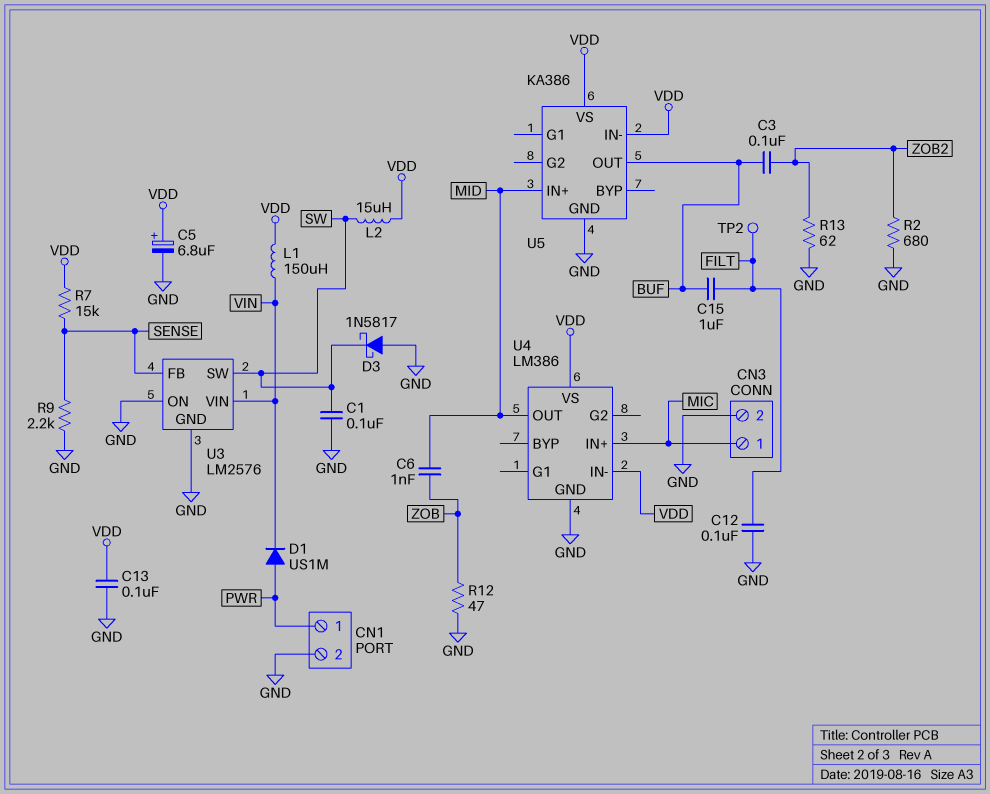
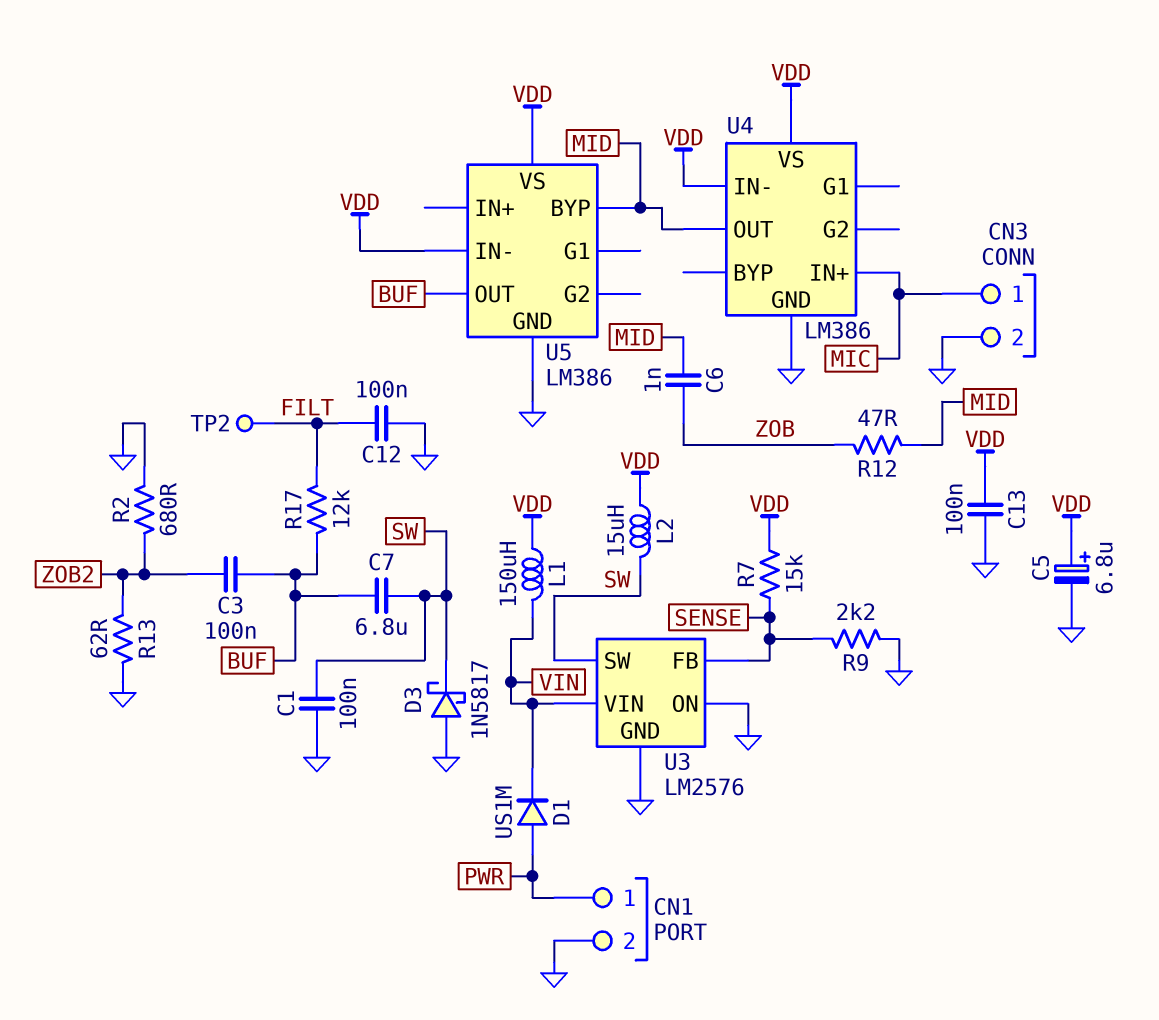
C7: none -> 6.8uF (BUF, SW)
C15: 1uF (BUF, FILT) -> none
R12: 47 (GND, ZOB) -> 47 (MID, ZOB)
R17: none -> 12k (BUF, FILT)
U5: KA386 -> LM386
U5 pin BYP: none -> MID
U5 pin IN+: MID -> none

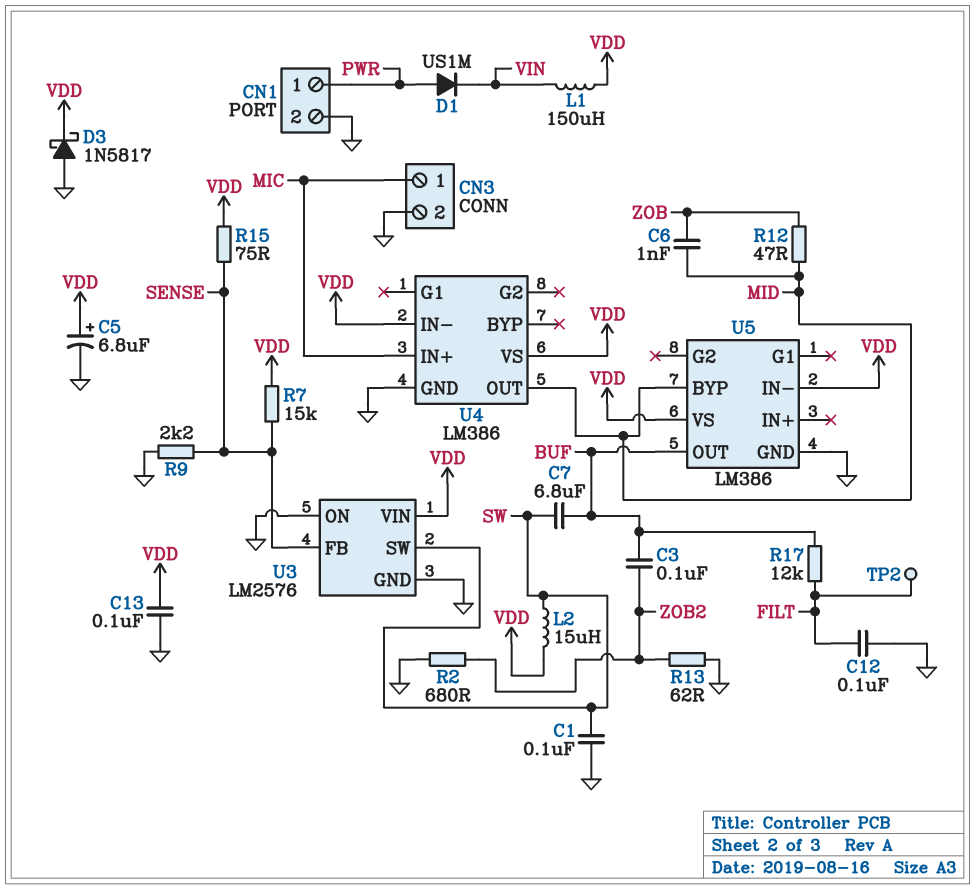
D3: schottky 1N5817 (A GND, K SW) -> schottky 1N5817 (A GND, K VDD)
R15: none -> 75 (SENSE, VDD)
U3 pin VIN: VIN -> VDD

